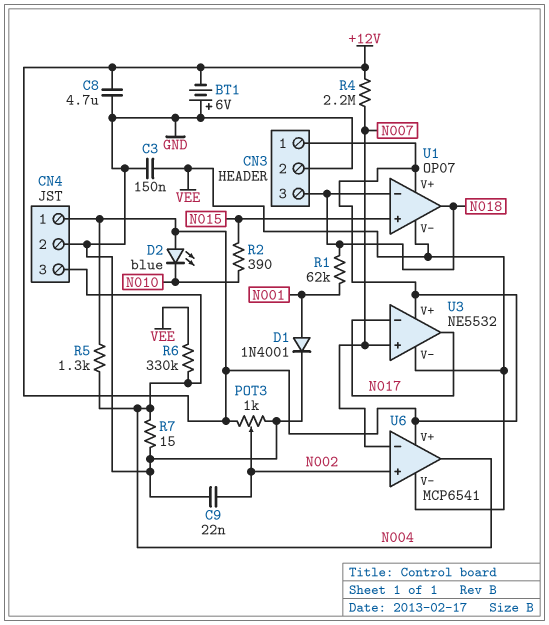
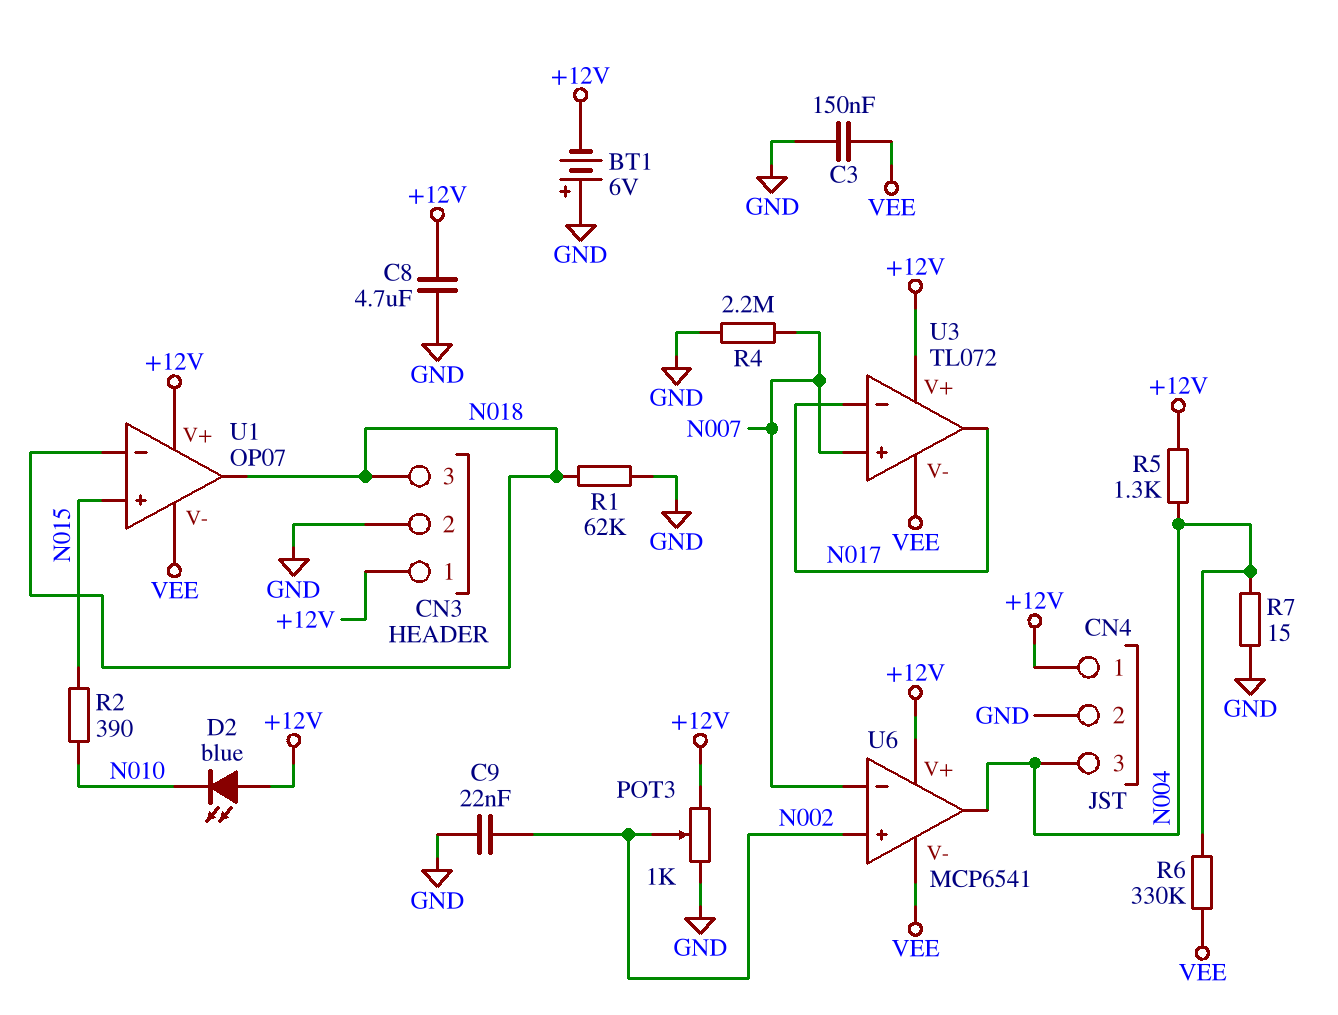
D1: diode 1N4001 (A N001, K GND) -> none
R1: 62k (N001, N018) -> 62k (GND, N018)
R4: 2.2M (+12V, N007) -> 2.2M (GND, N007)
U3: NE5532 -> TL072

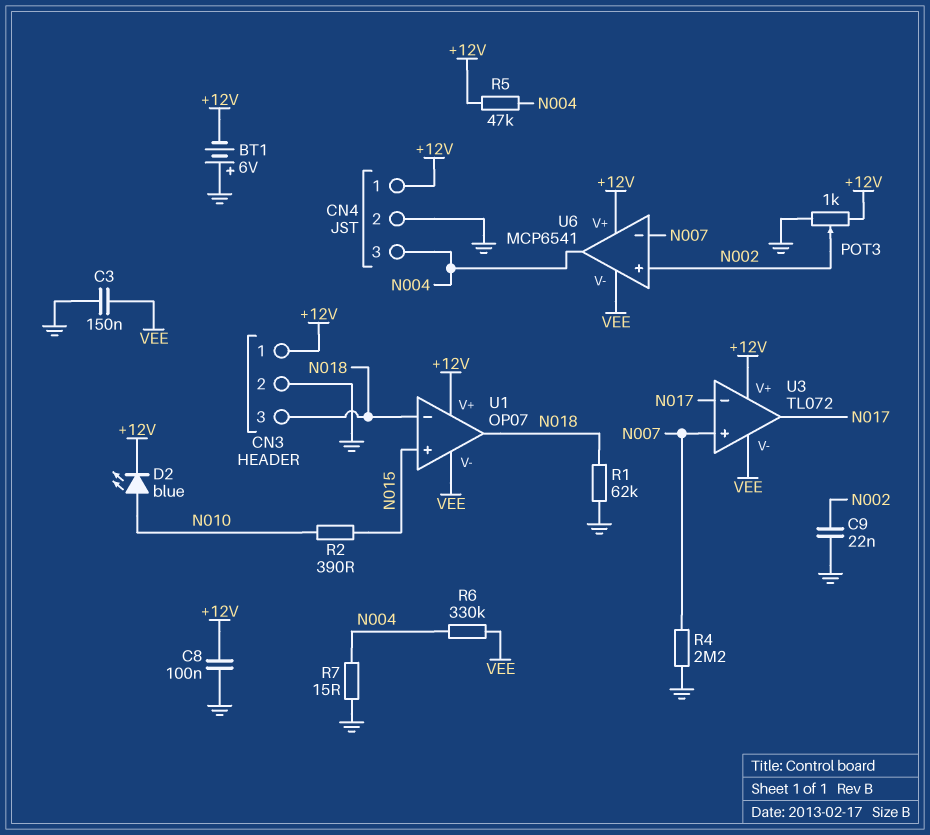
C8: 4.7uF (+12V, GND) -> 100nF (+12V, GND)
D2: LED blue (A +12V, K N010) -> LED blue (A N010, K +12V)
R5: 1.3k (+12V, N004) -> 47k (+12V, N004)

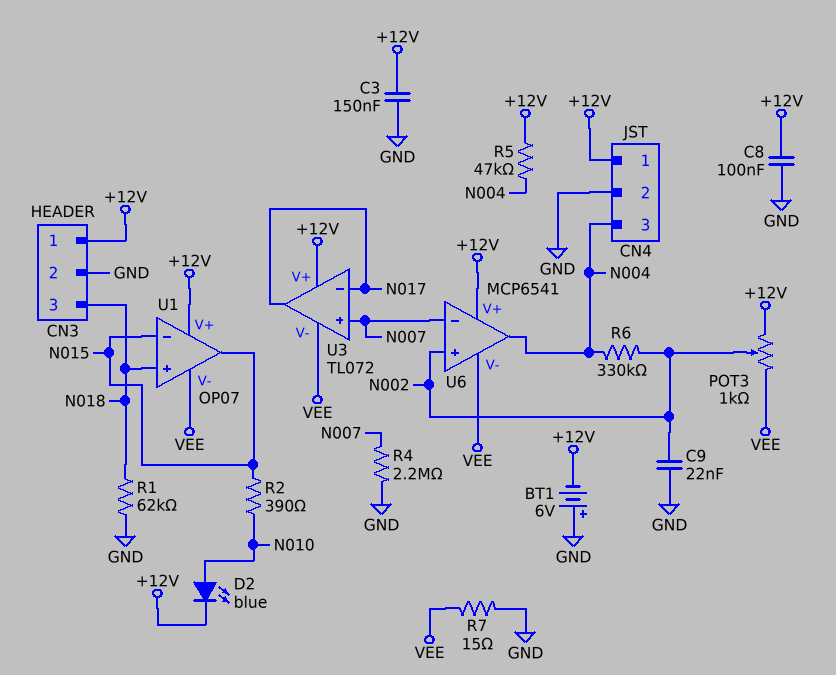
C3: 150nF (GND, VEE) -> 150nF (+12V, GND)
POT3: 1k (+12V, GND, wiper N002) -> 1k (+12V, VEE, wiper N002)
R6: 330k (N004, VEE) -> 330k (N002, N004)
R7: 15 (GND, N004) -> 15 (GND, VEE)
U1 pin in+: N015 -> N018
U1 pin in-: N018 -> N015
U1 pin out: N018 -> N015

